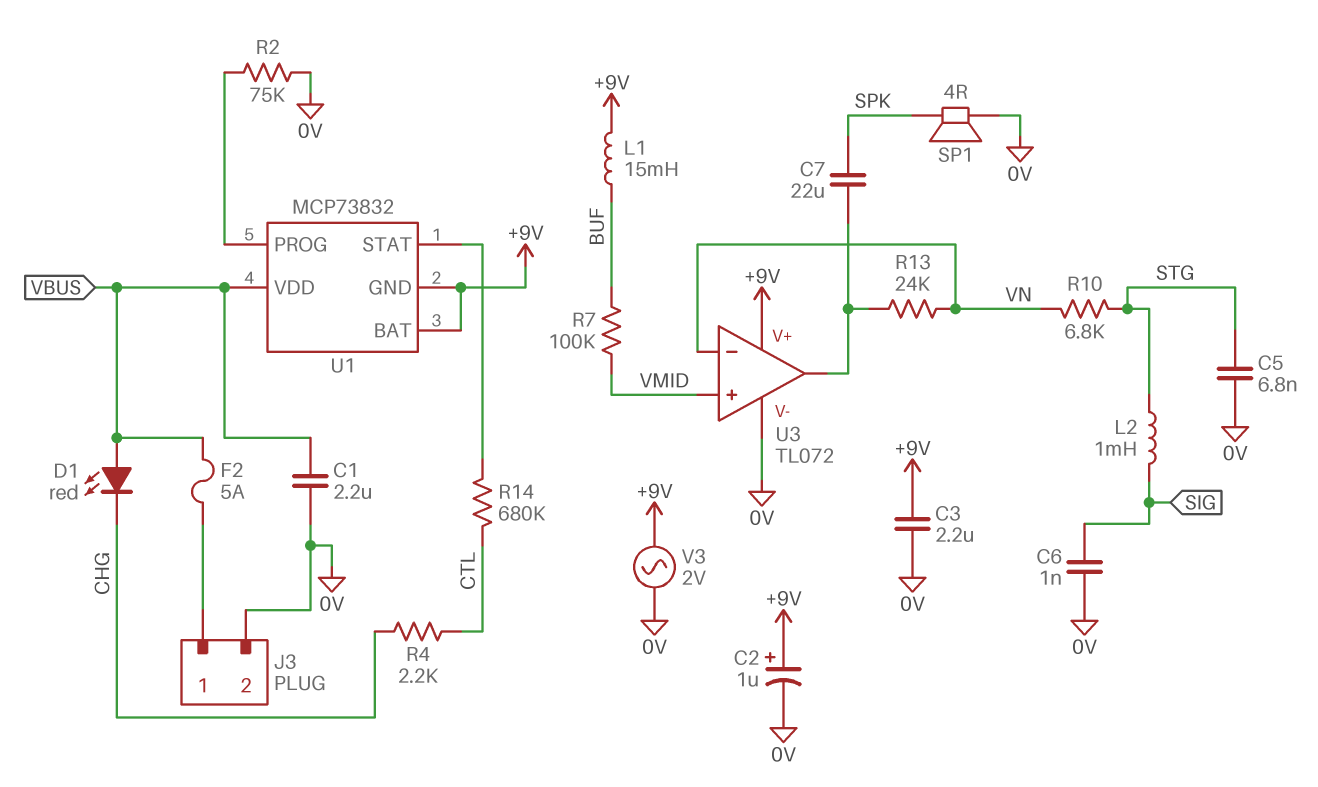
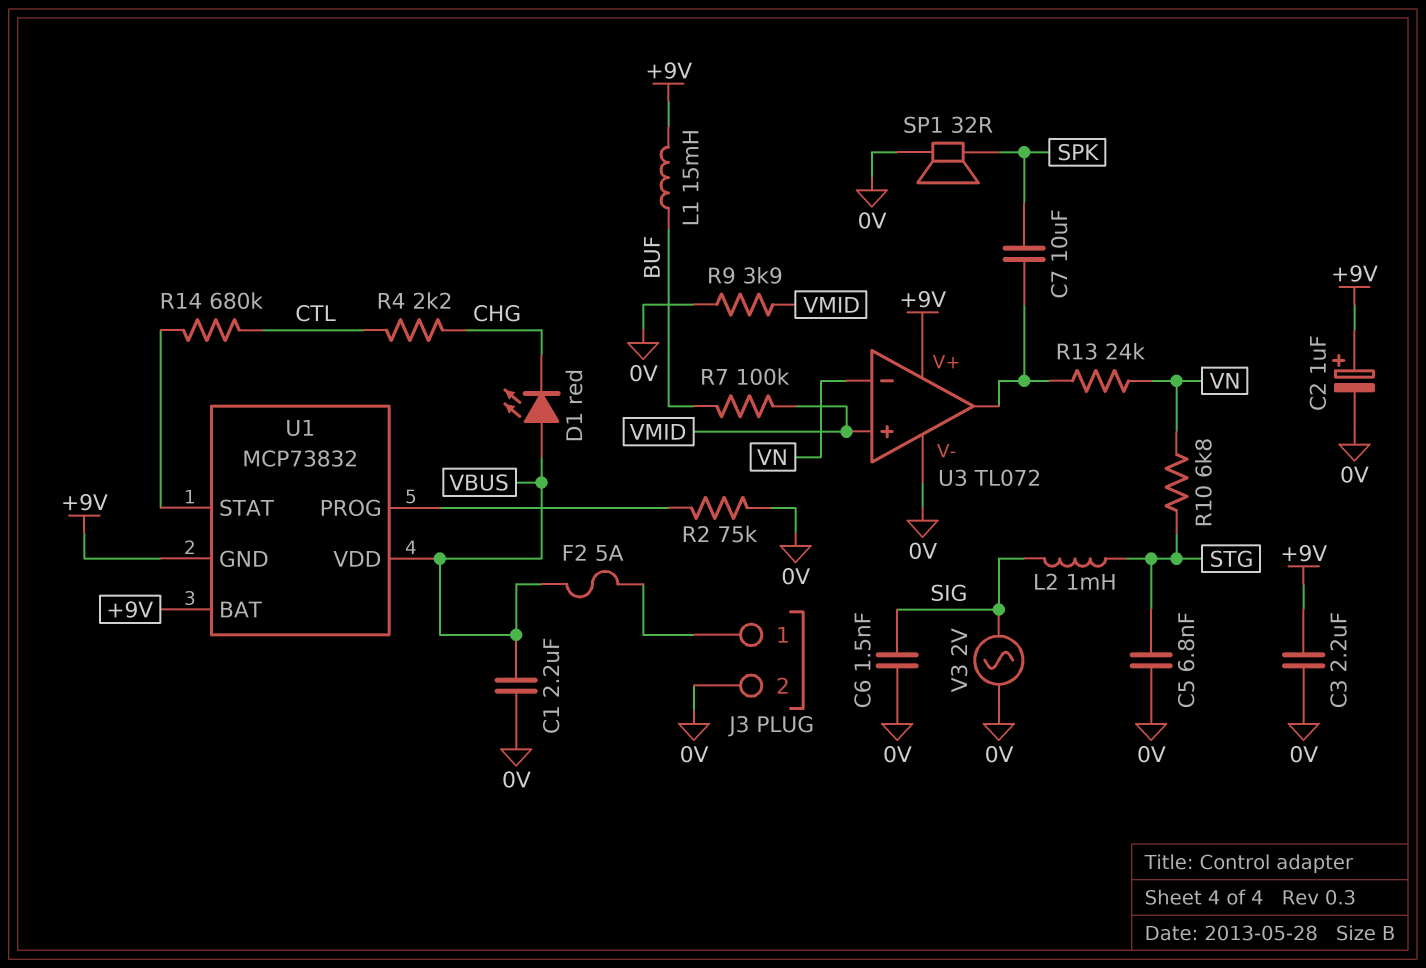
C6: 1nF (0V, SIG) -> 1.5nF (0V, SIG)
C7: 22uF (SPK, U3/out) -> 10uF (SPK, U3/out)
R9: none -> 3.9k (0V, VMID)
SP1: speaker 4R (0V, SPK) -> speaker 32R (0V, SPK)
V3: AC 2V (+9V, 0V) -> AC 2V (0V, SIG)

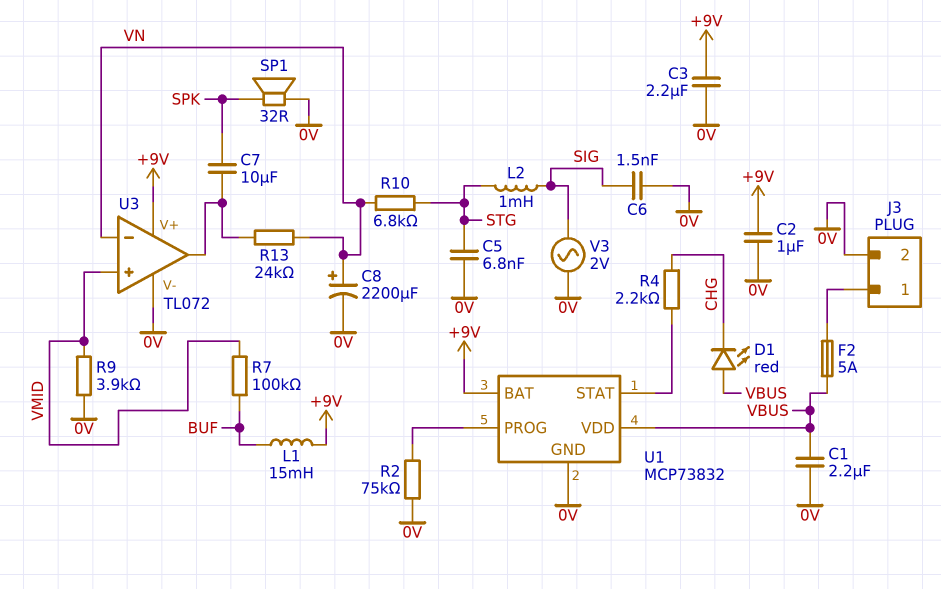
C2: 1uF (plus +9V, minus 0V) -> 1uF (+9V, 0V)
C8: none -> 2200uF (plus VN, minus 0V)
R4: 2.2k (CHG, CTL) -> 2.2k (CHG, U1/STAT)
R14: 680k (CTL, U1/STAT) -> none
U1 pin GND: +9V -> 0V

